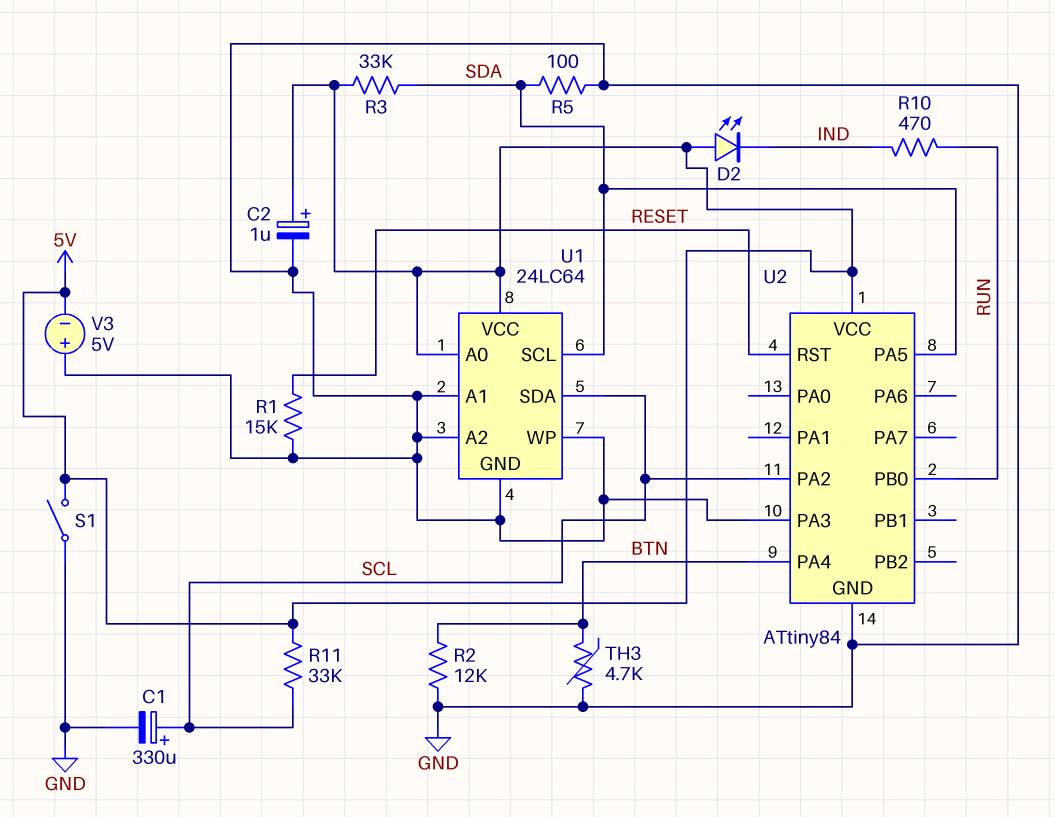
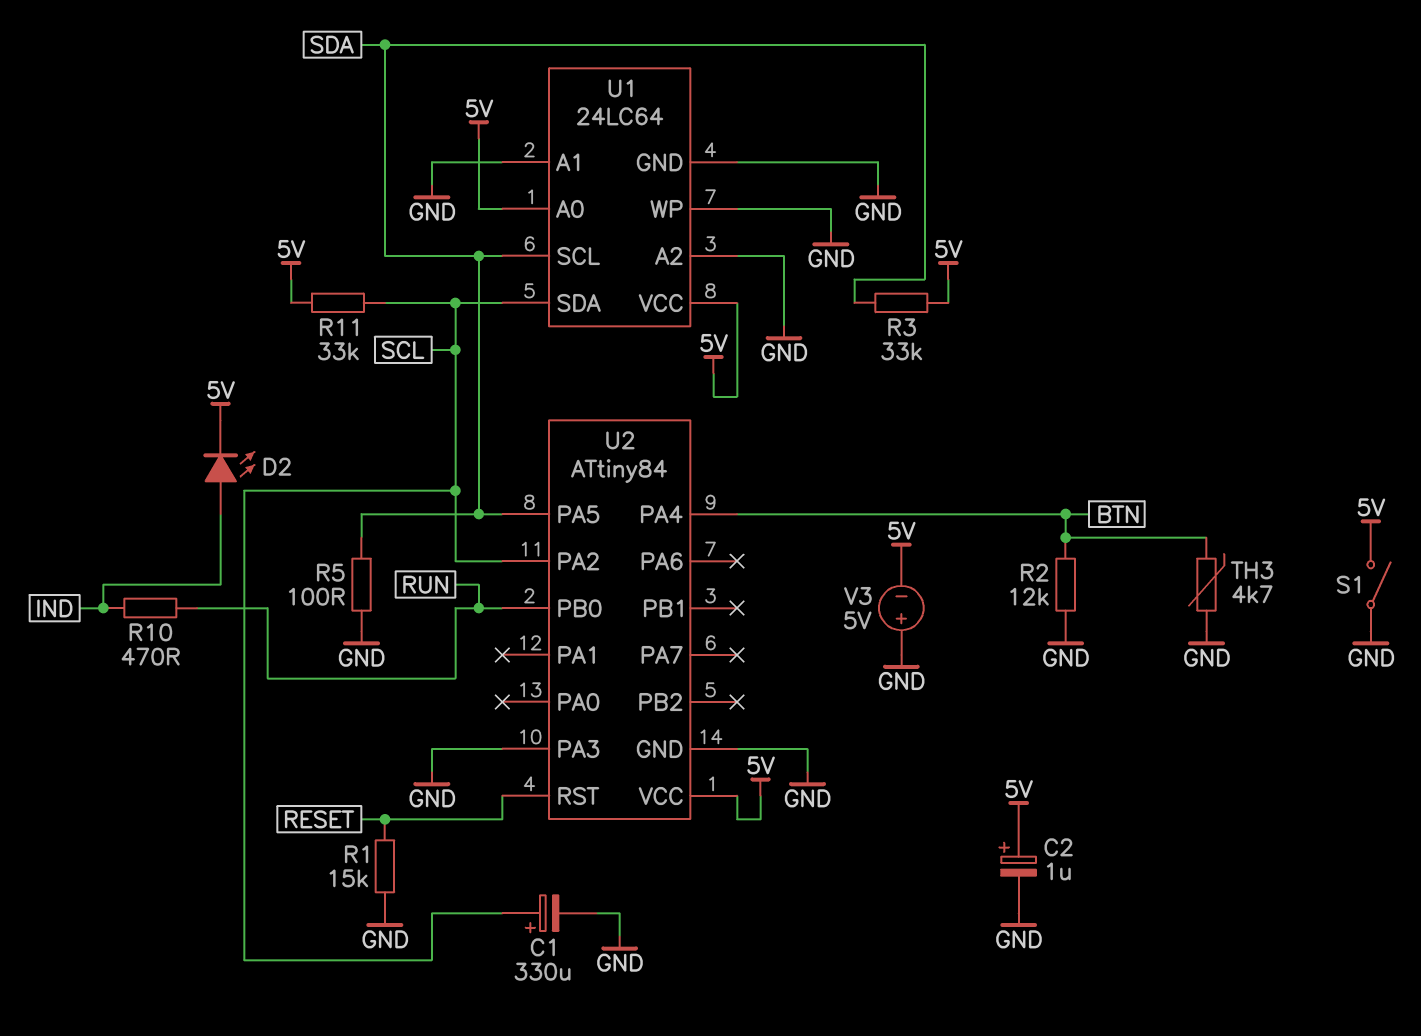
D2: LED (A 5V, K IND) -> LED (A IND, K 5V)

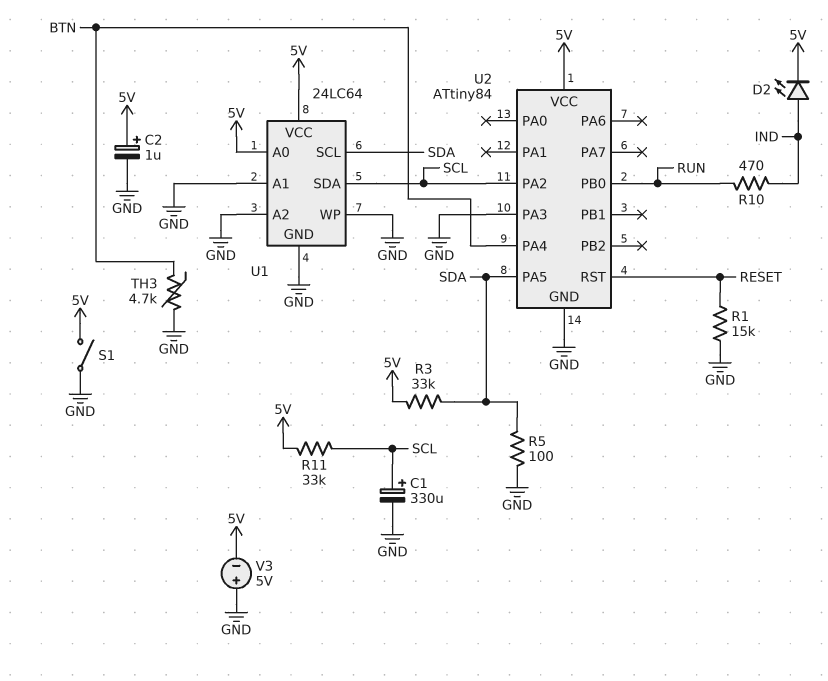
R2: 12k (BTN, GND) -> none

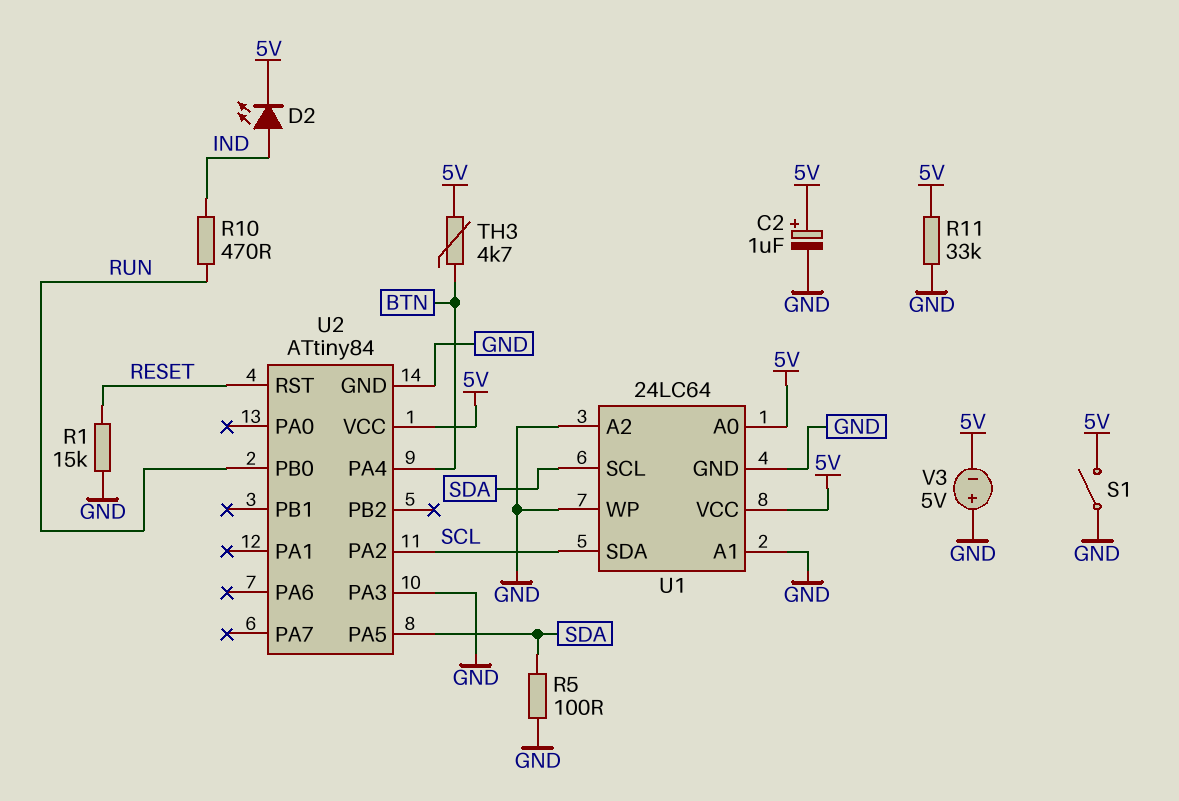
C1: 330uF (plus SCL, minus GND) -> none
R3: 33k (5V, SDA) -> none
R11: 33k (5V, SCL) -> 33k (5V, GND)
TH3: 4.7k (BTN, GND) -> 4.7k (5V, BTN)

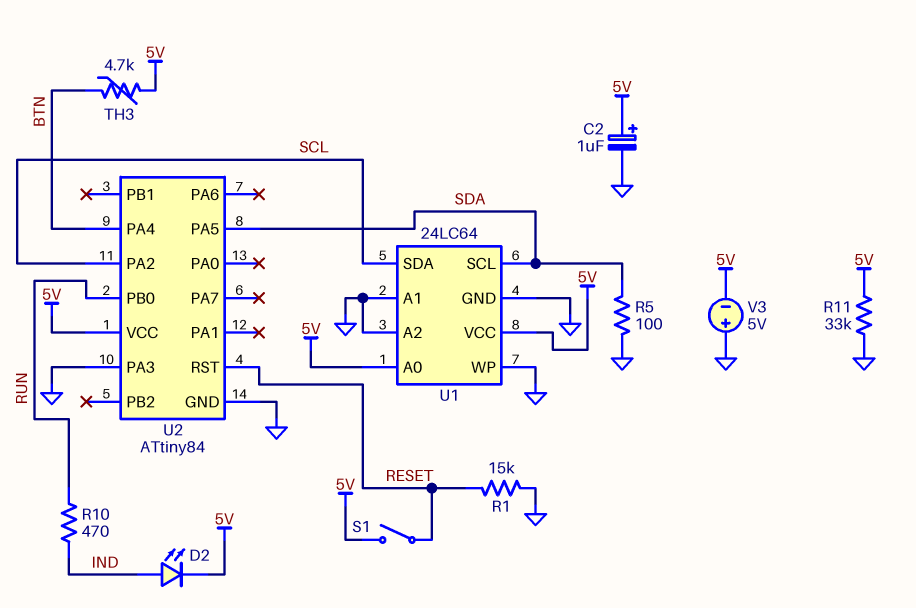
S1: switch (5V, GND) -> switch (5V, RESET)

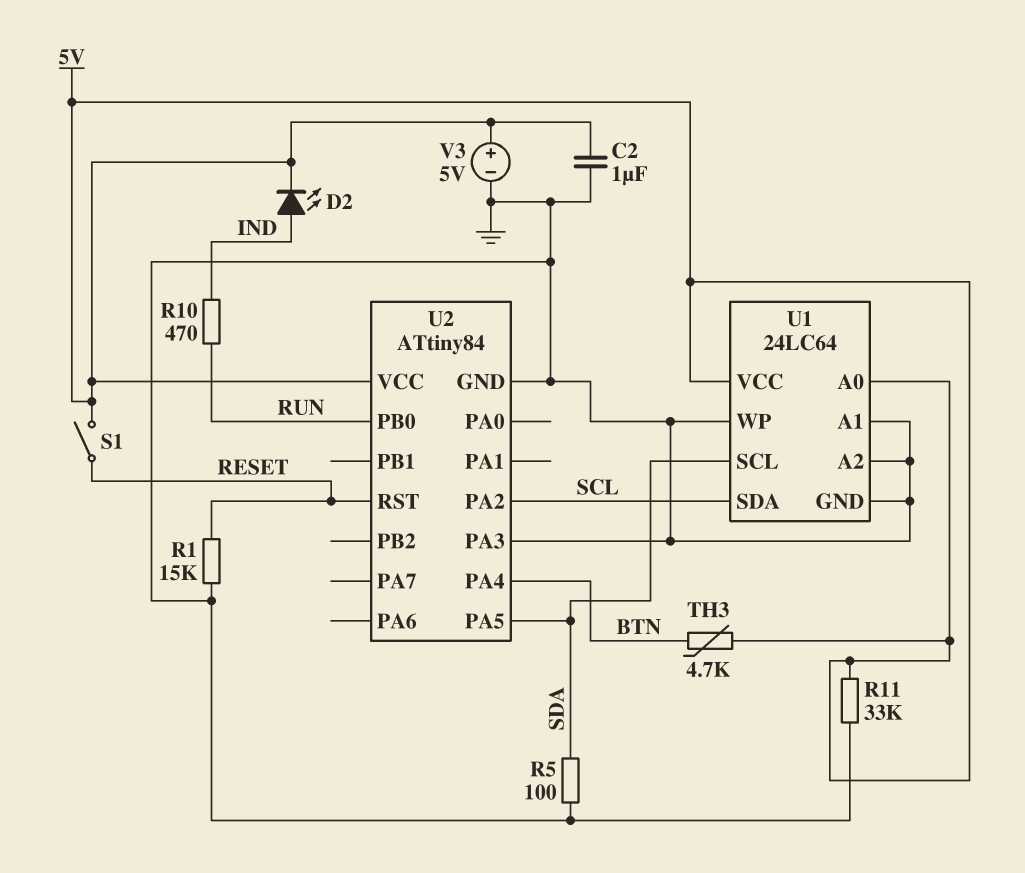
C2: 1uF (plus 5V, minus GND) -> 1uF (5V, GND)
V3: 5V (plus GND, minus 5V) -> 5V (plus 5V, minus GND)

